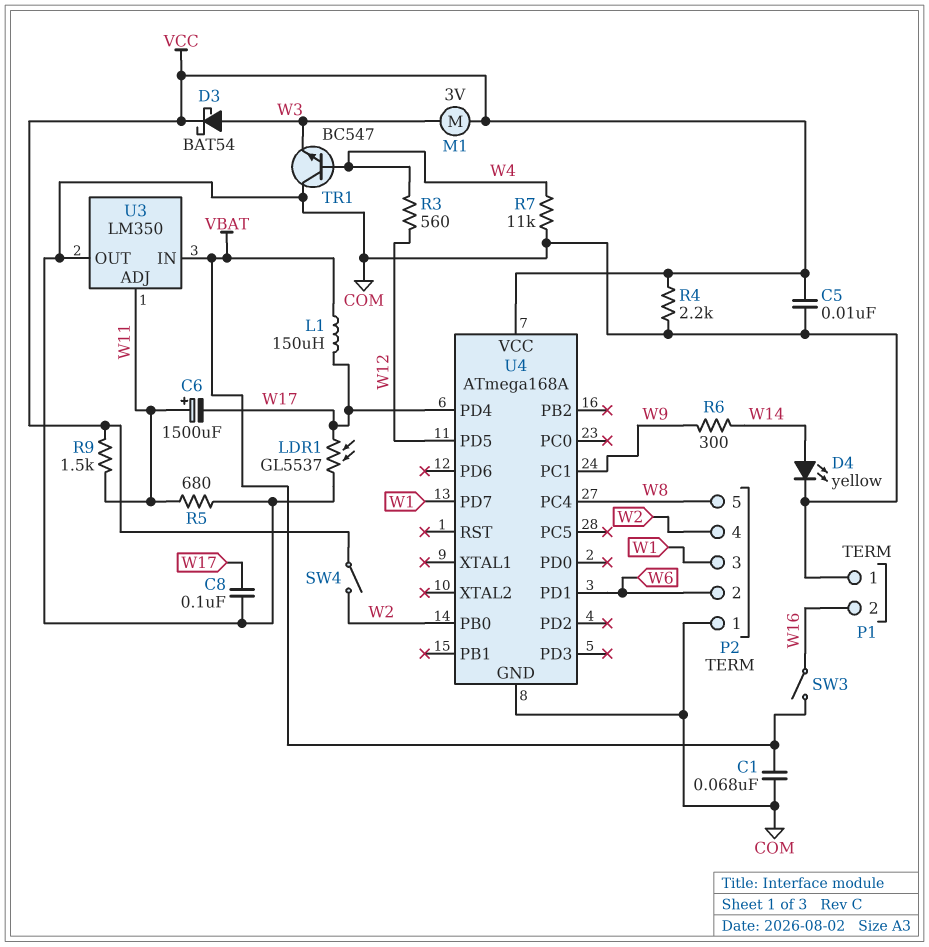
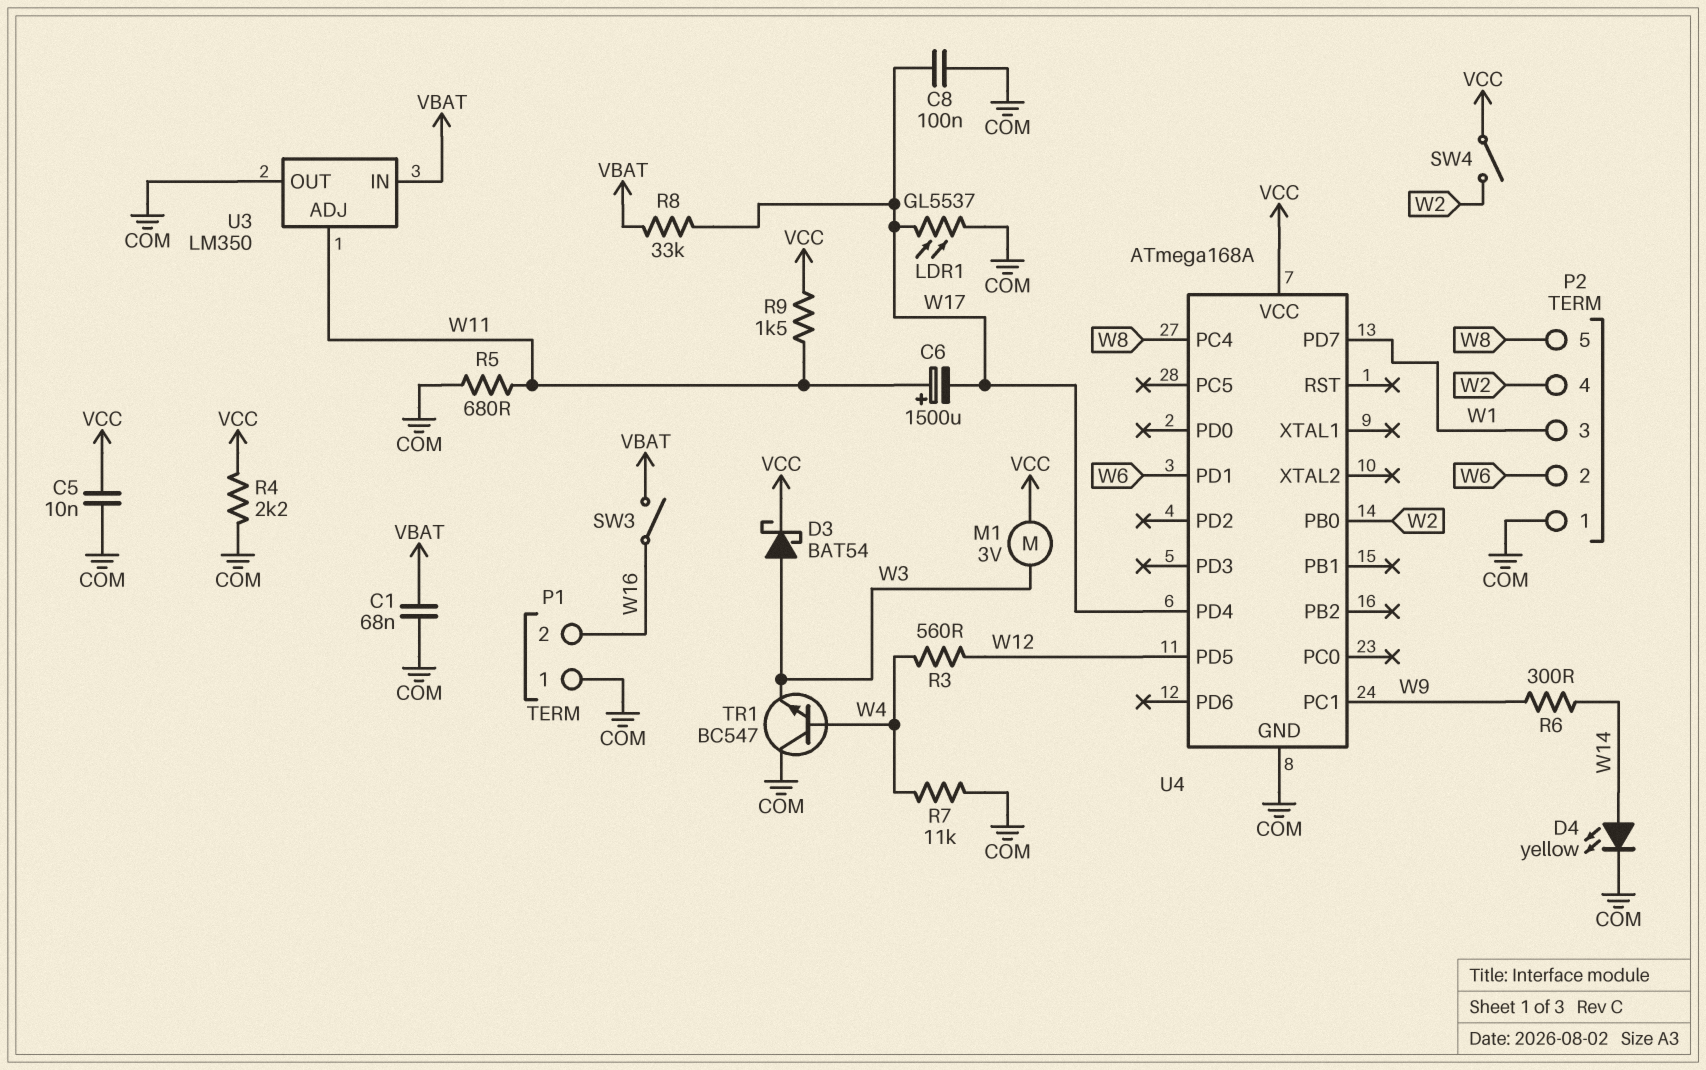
L1: 150uH (VBAT, W17) -> none
R8: none -> 33k (VBAT, W17)

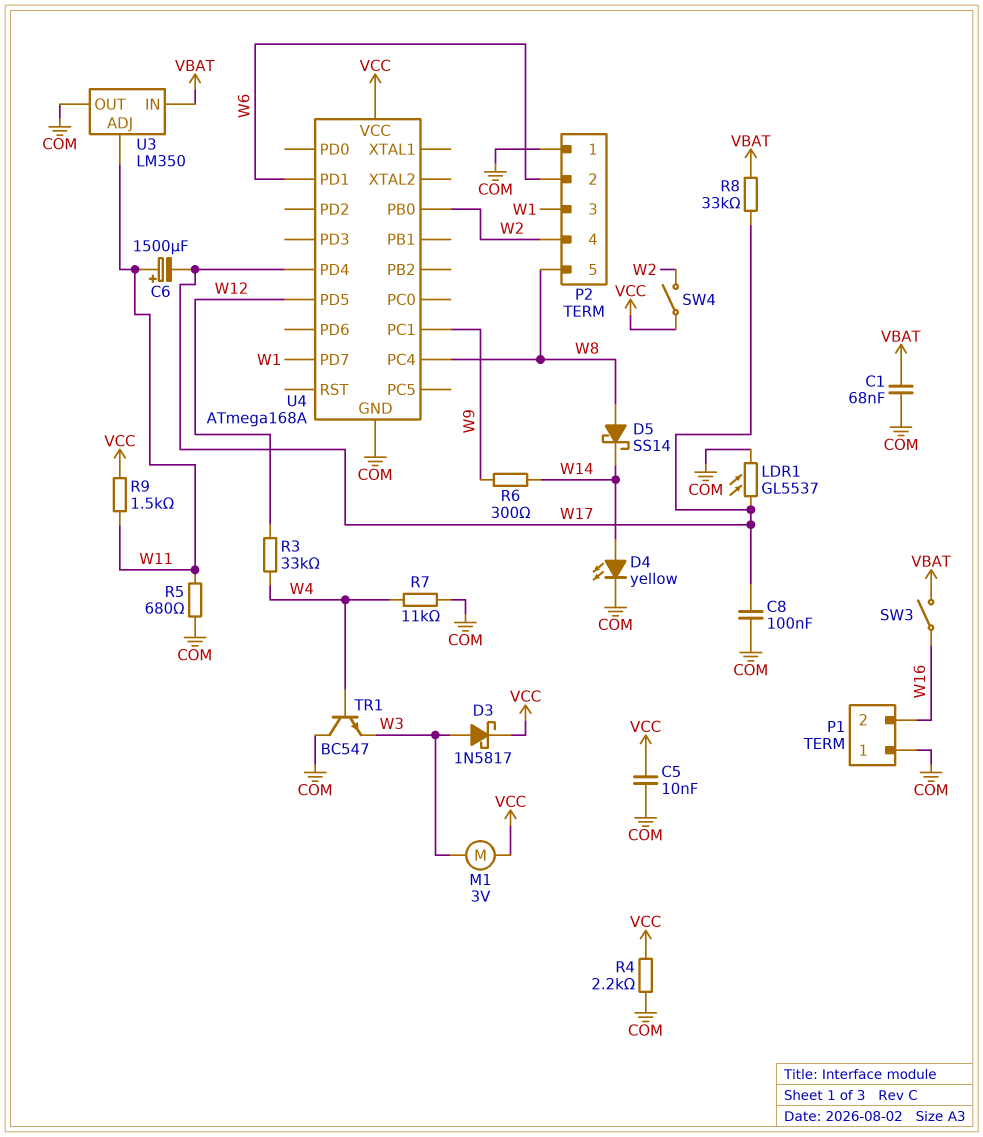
D3: schottky BAT54 (A W3, K VCC) -> schottky 1N5817 (A W3, K VCC)
D5: none -> schottky SS14 (A W8, K W14)
R3: 560 (W4, W12) -> 33k (W4, W12)

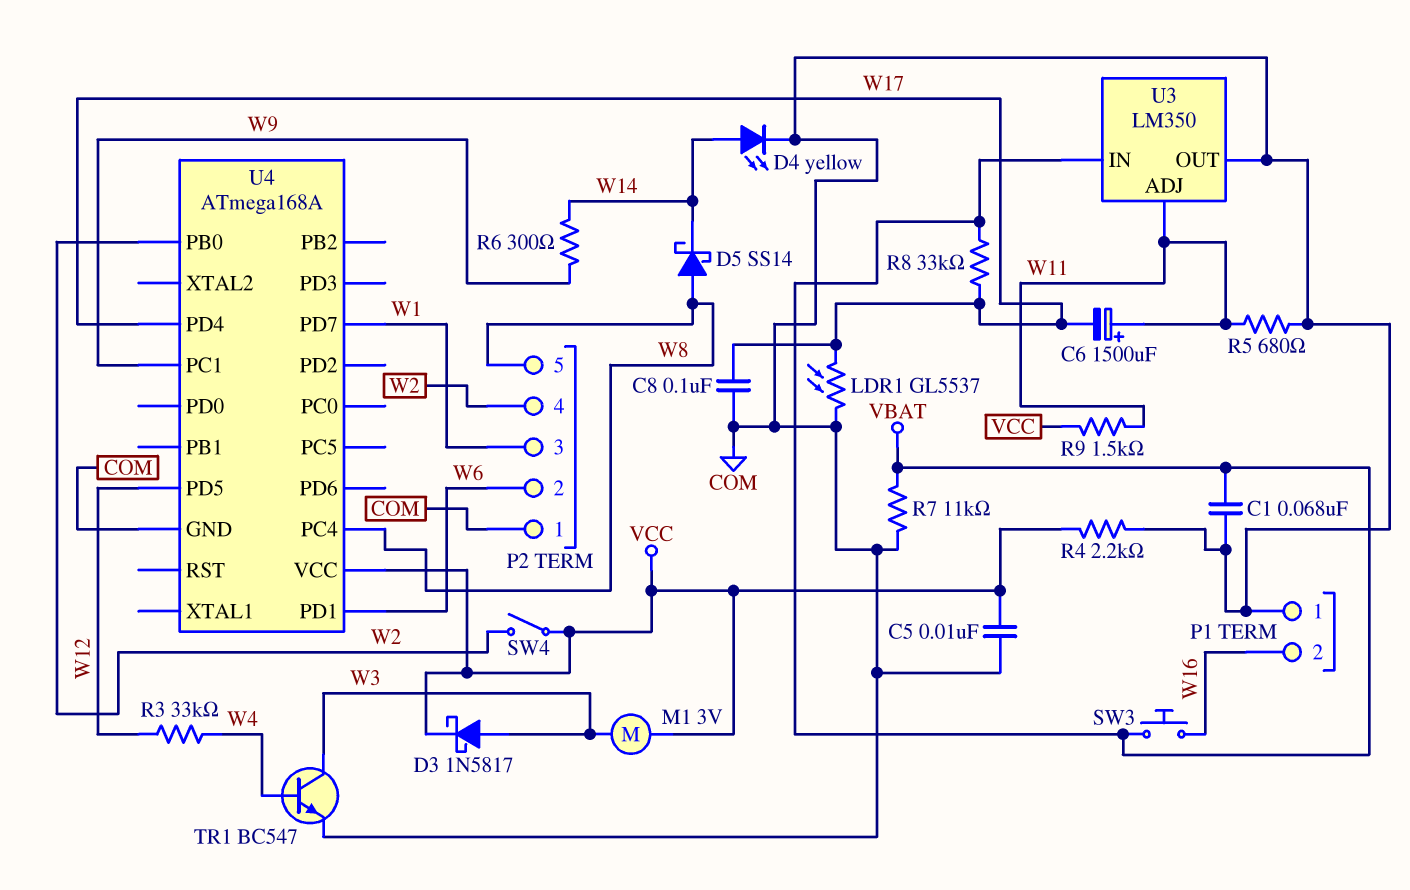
R7: 11k (COM, W4) -> 11k (COM, VBAT)
SW3: switch (VBAT, W16) -> button (VBAT, W16)
TR1: NPN BC547 (B W4, C COM, E W3) -> NPN BC547 (B W4, C W3, E COM)

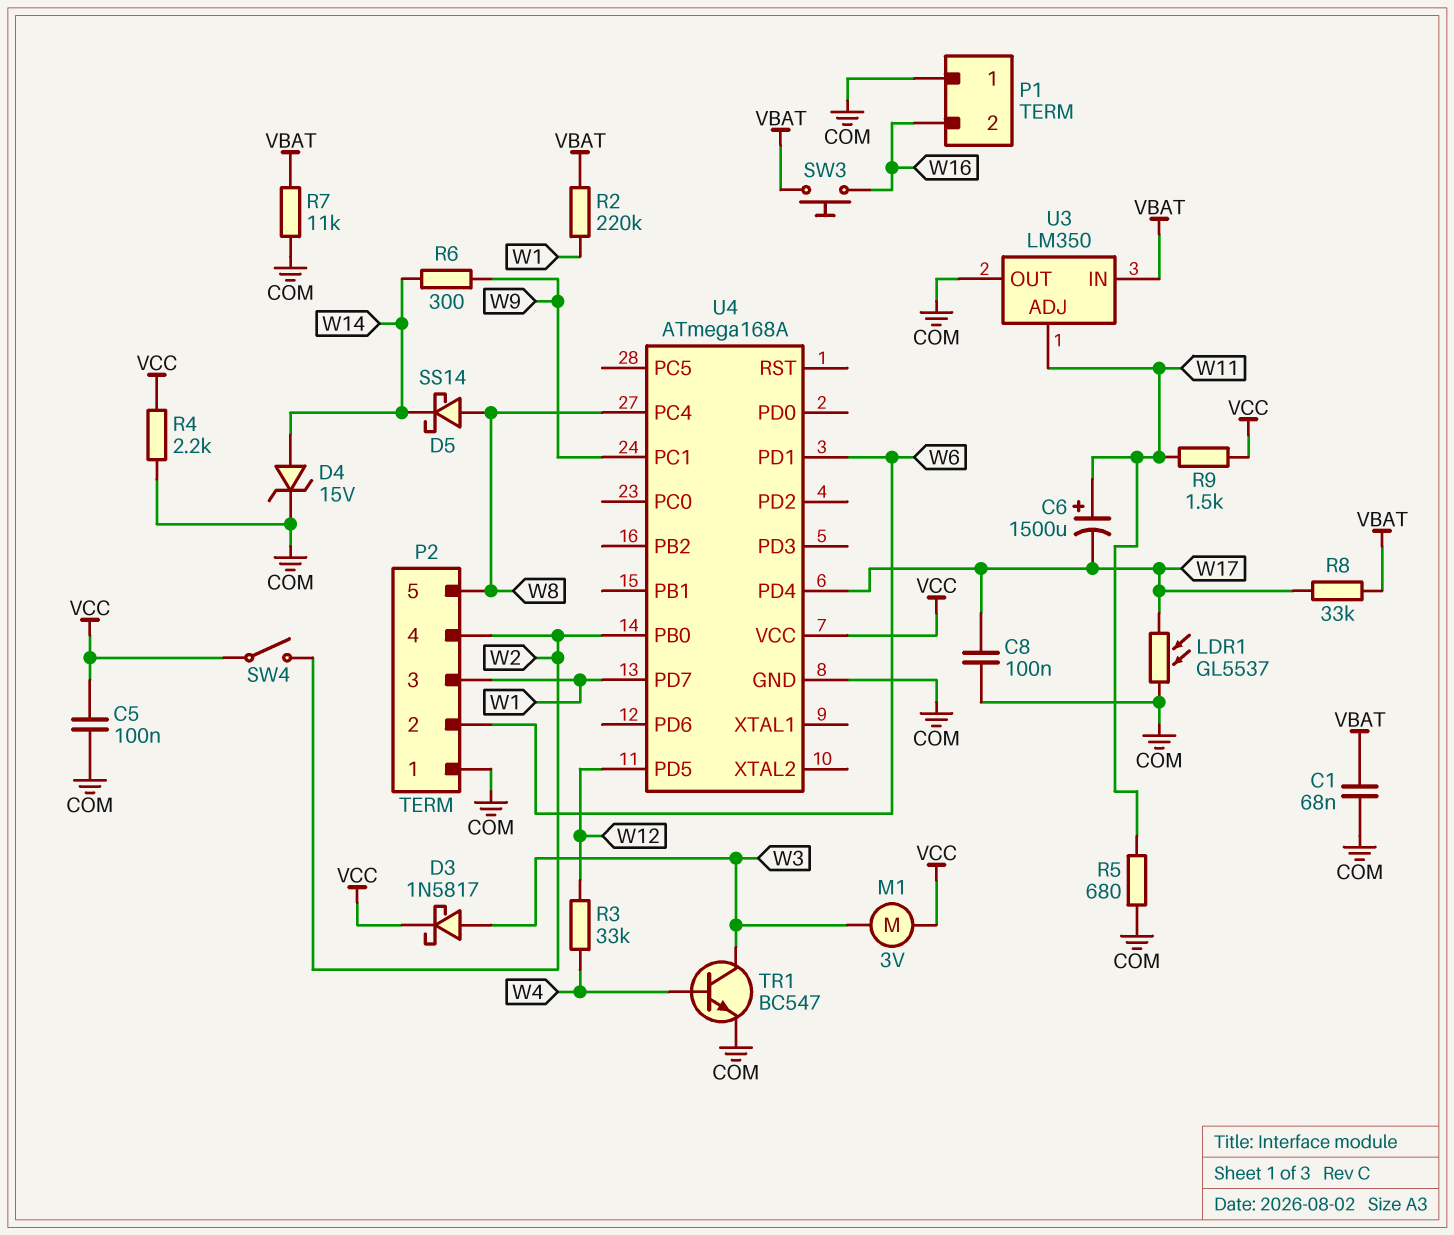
C5: 10nF (COM, VCC) -> 100nF (COM, VCC)
D4: LED yellow (A W14, K COM) -> zener 15V (A W14, K COM)
R2: none -> 220k (VBAT, W1)

